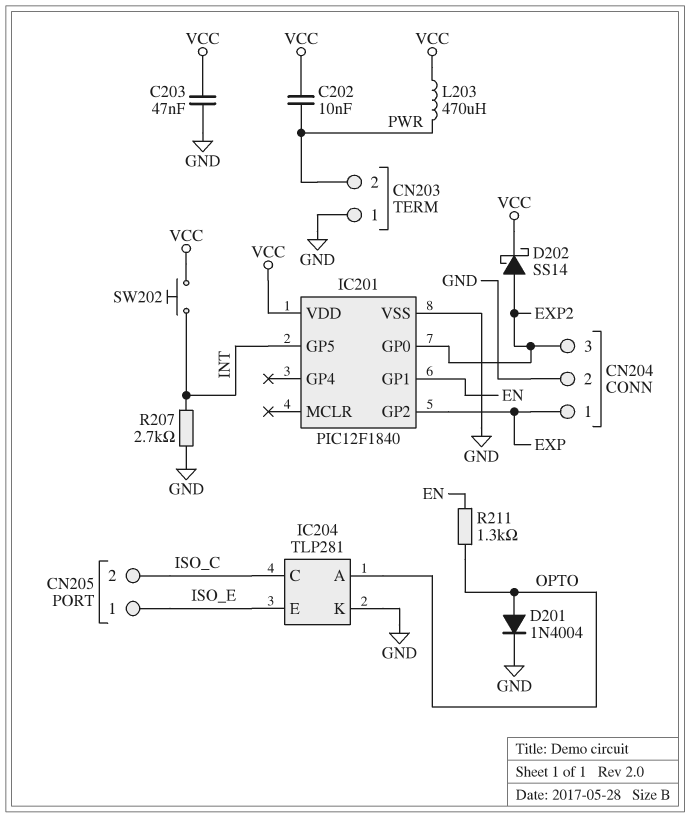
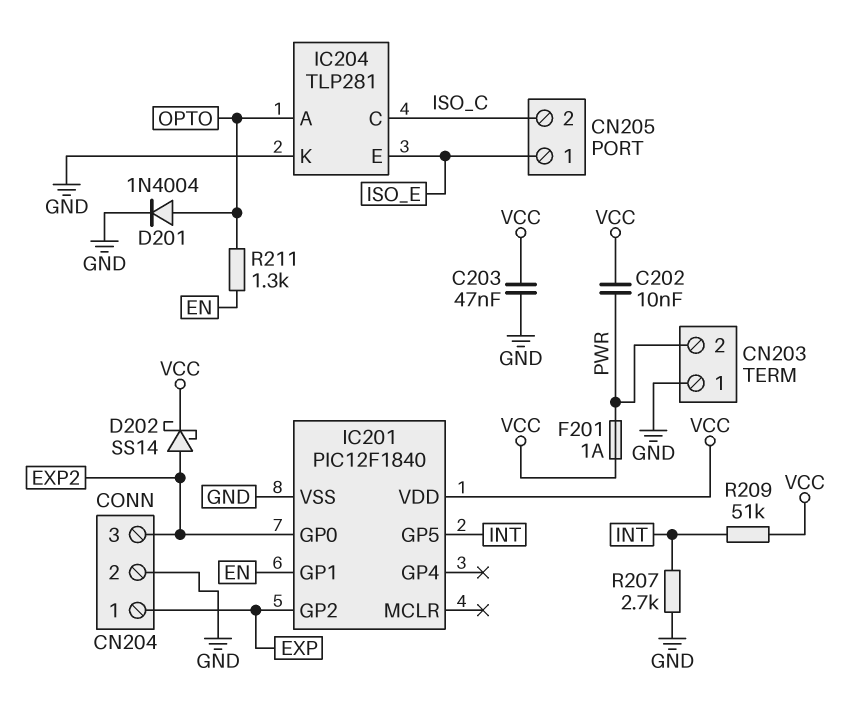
F201: none -> 1A (PWR, VCC)
L203: 470uH (PWR, VCC) -> none
R209: none -> 51k (INT, VCC)
SW202: button (INT, VCC) -> none

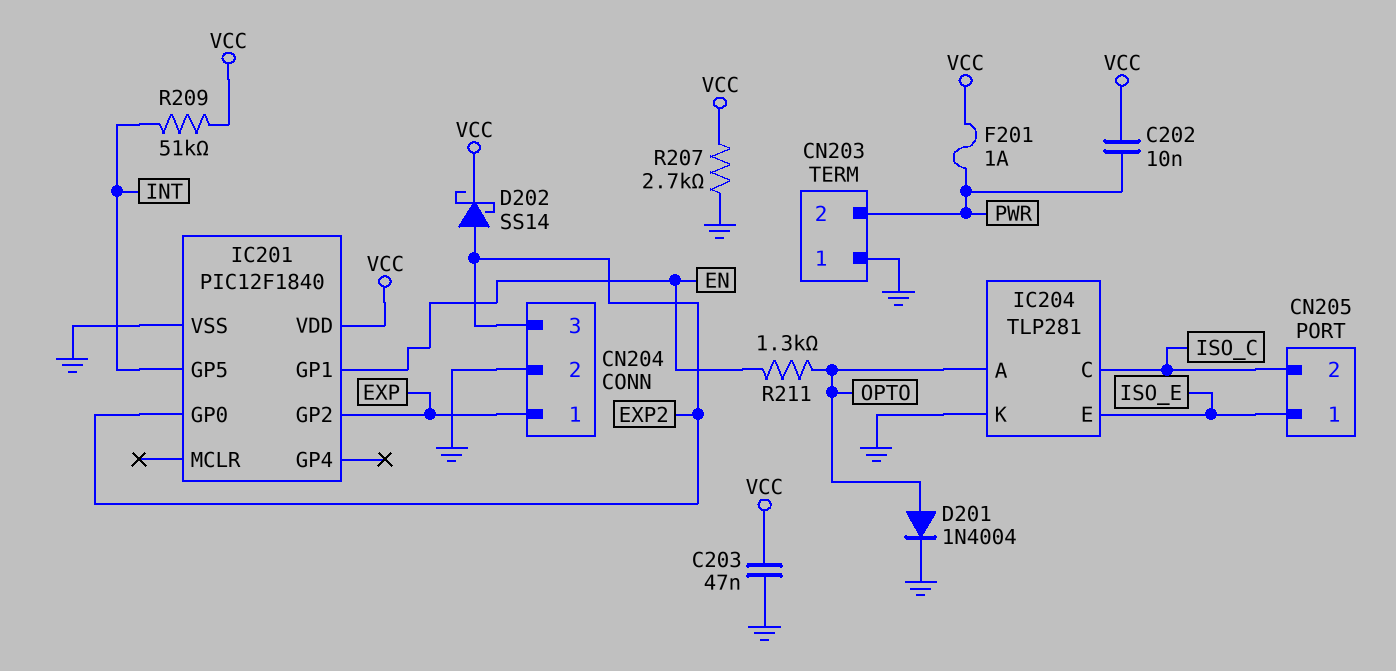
R207: 2.7k (GND, INT) -> 2.7k (GND, VCC)

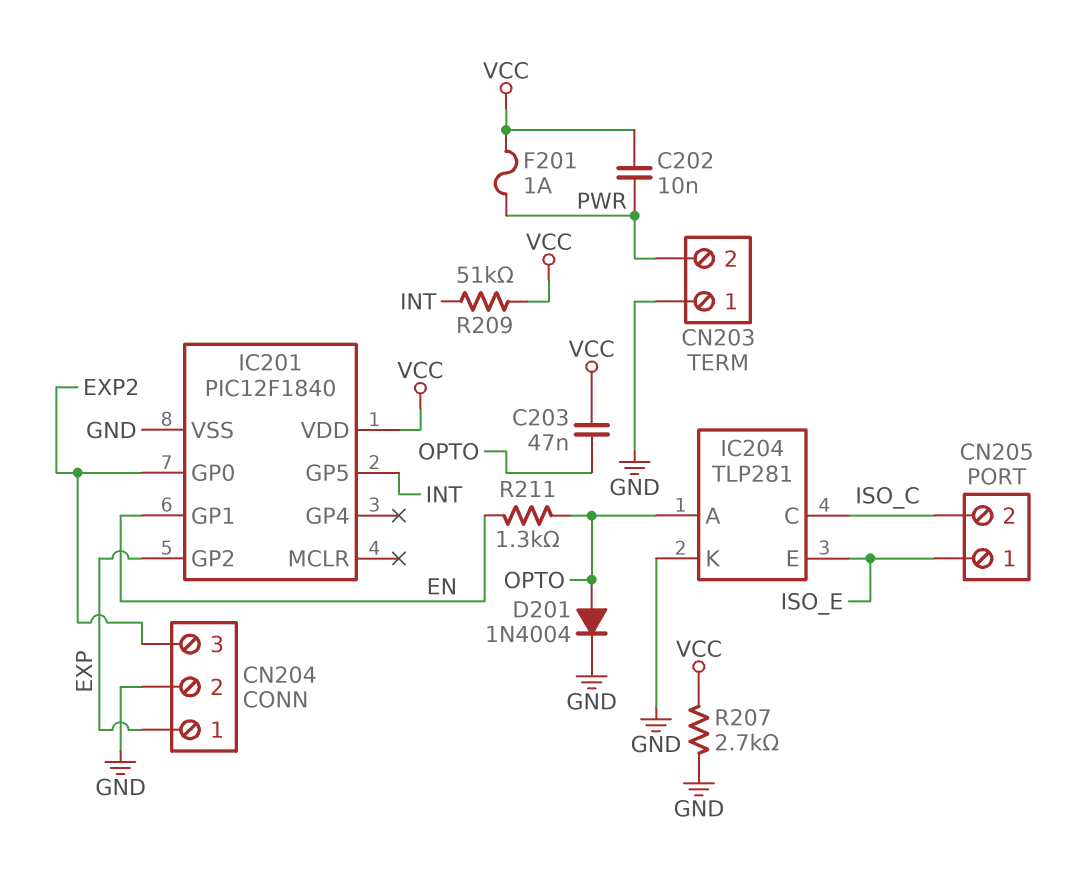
C203: 47nF (GND, VCC) -> 47nF (OPTO, VCC)
D202: schottky SS14 (A EXP2, K VCC) -> none

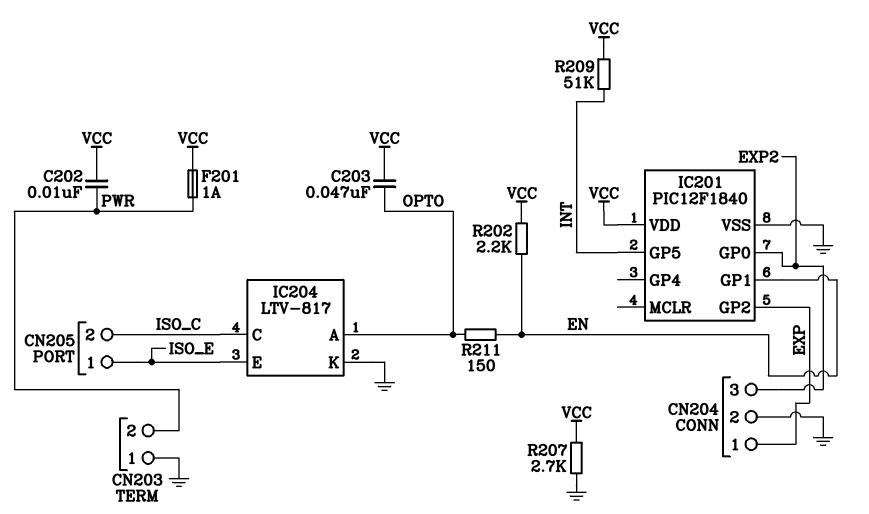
D201: diode 1N4004 (A OPTO, K GND) -> none
IC204: TLP281 -> LTV-817
R202: none -> 2.2k (EN, VCC)
R211: 1.3k (EN, OPTO) -> 150 (EN, OPTO)

